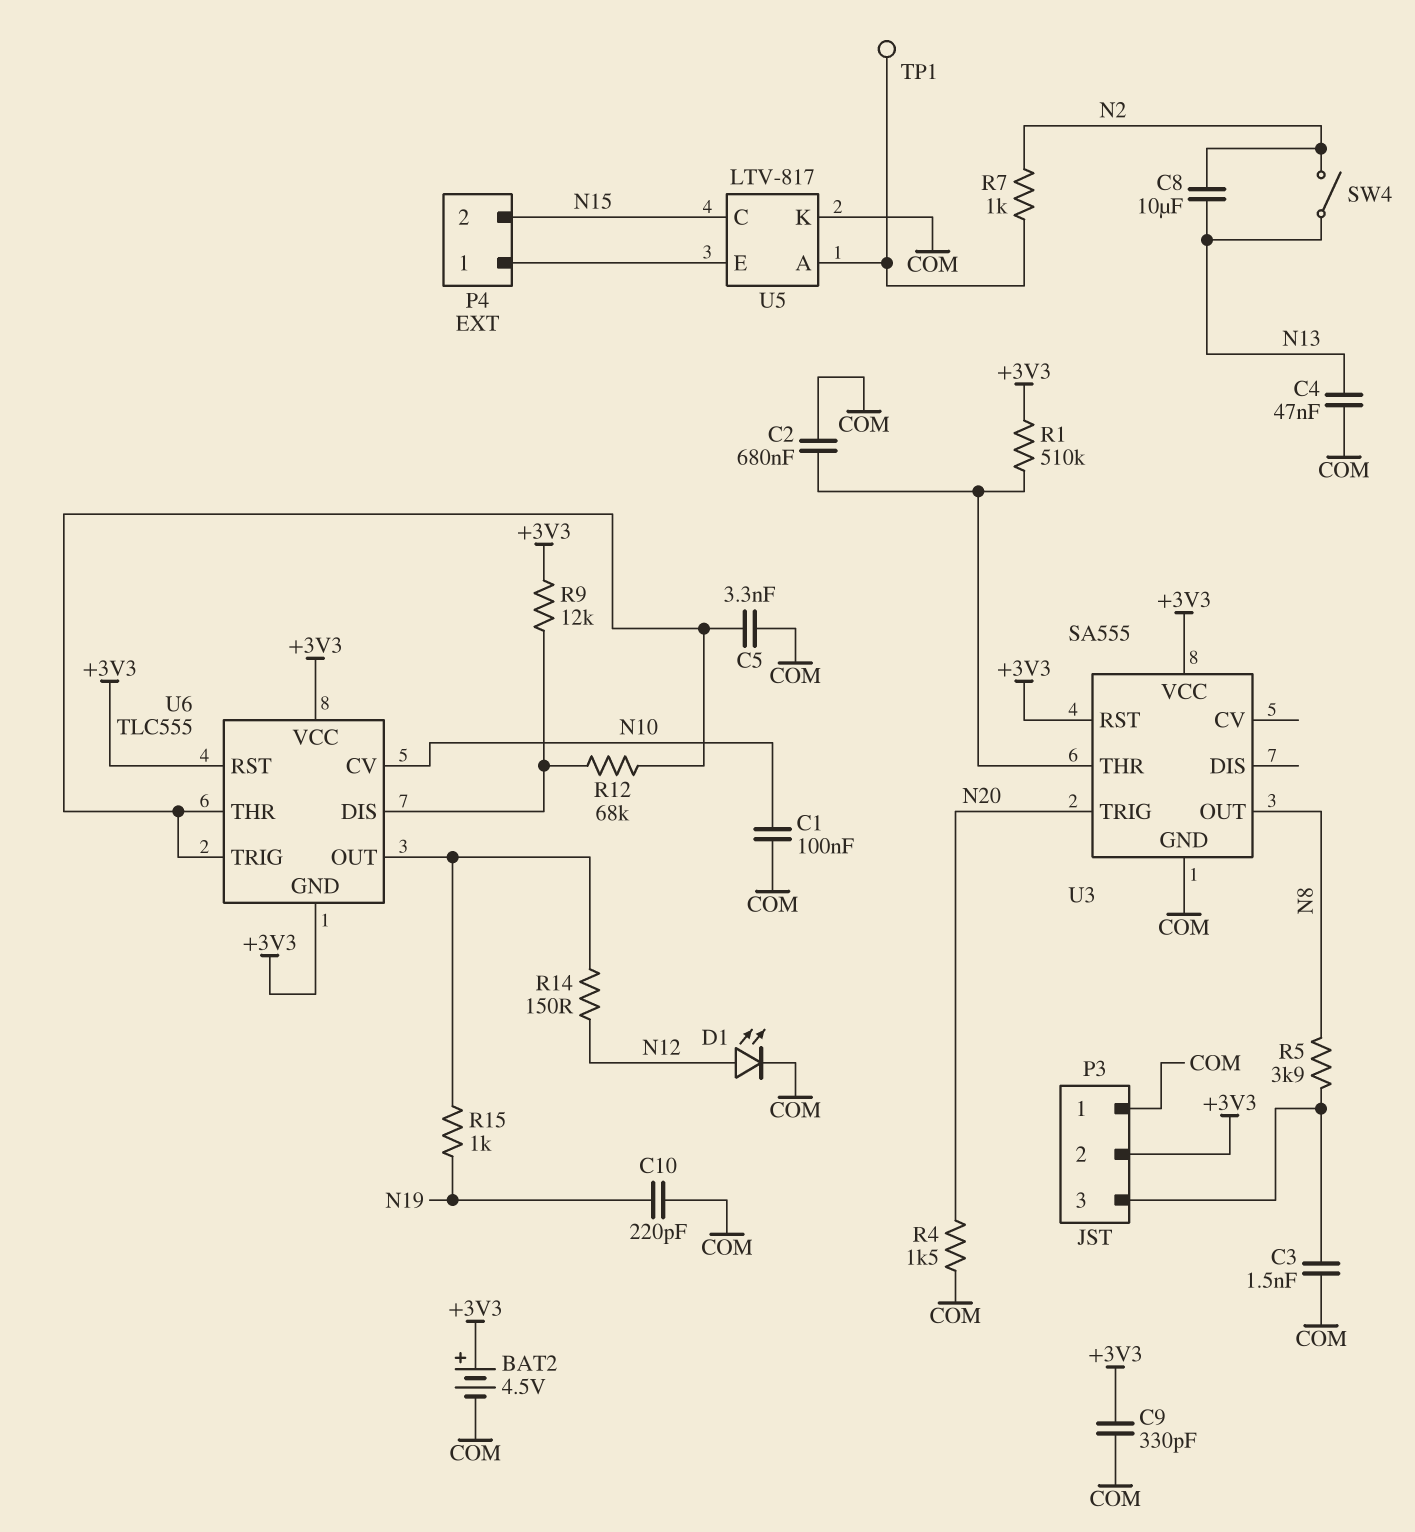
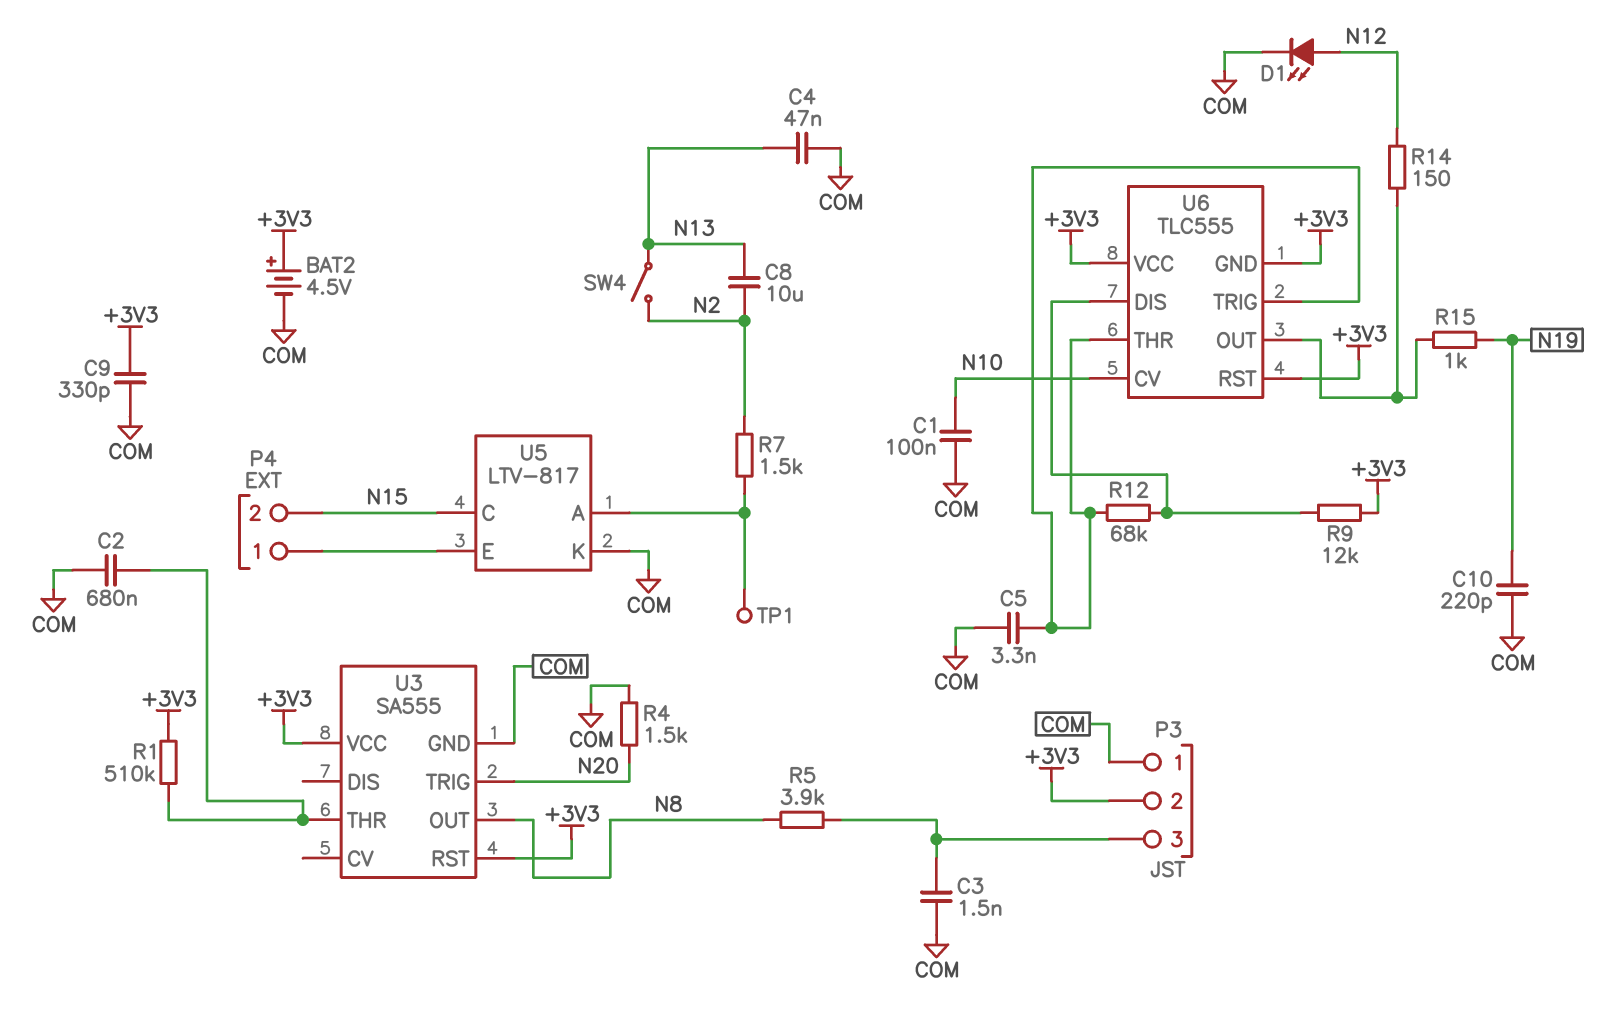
R7: 1k (N2, U5/A) -> 1.5k (N2, U5/A)

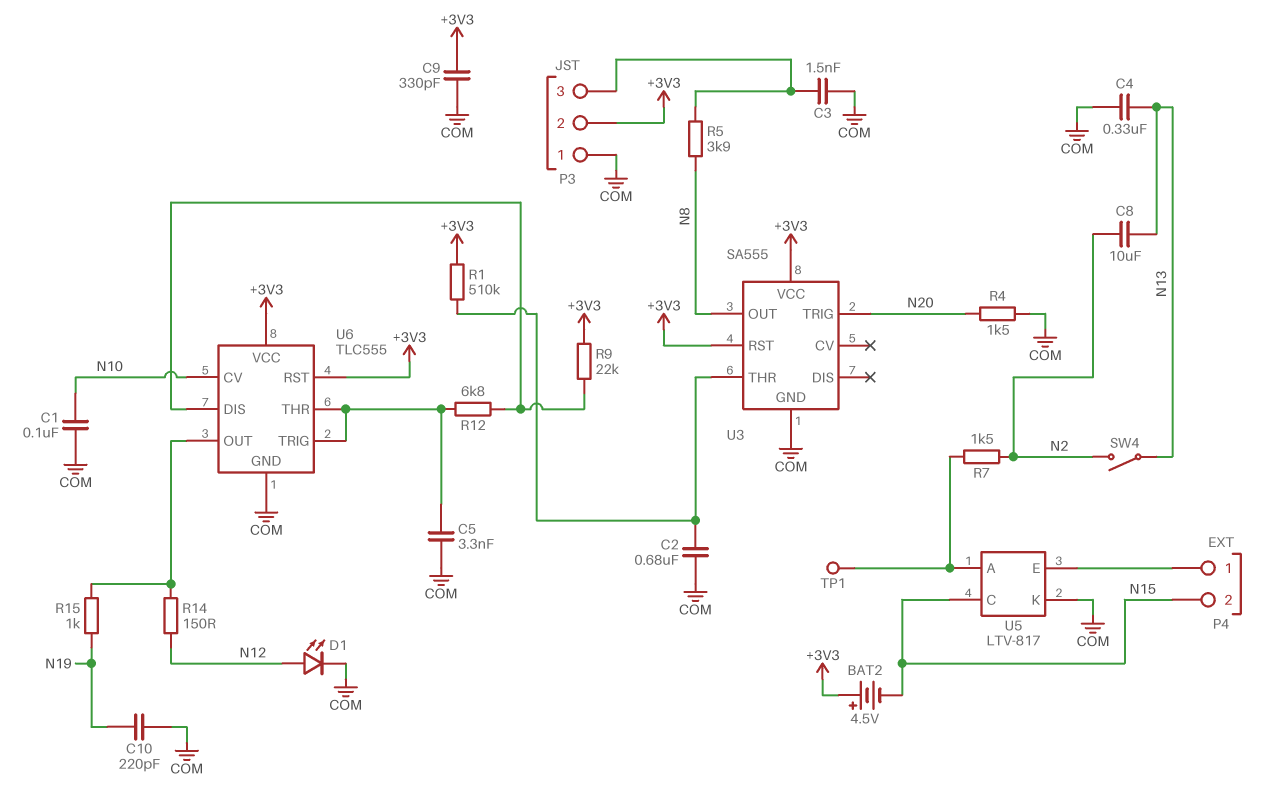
BAT2: 4.5V (plus +3V3, minus COM) -> 4.5V (plus +3V3, minus N15)
C4: 47nF (COM, N13) -> 330nF (COM, N13)
R9: 12k (+3V3, U6/DIS) -> 22k (+3V3, U6/DIS)
R12: 68k (U6/DIS, U6/THR) -> 6.8k (U6/DIS, U6/THR)
U6 pin GND: +3V3 -> COM

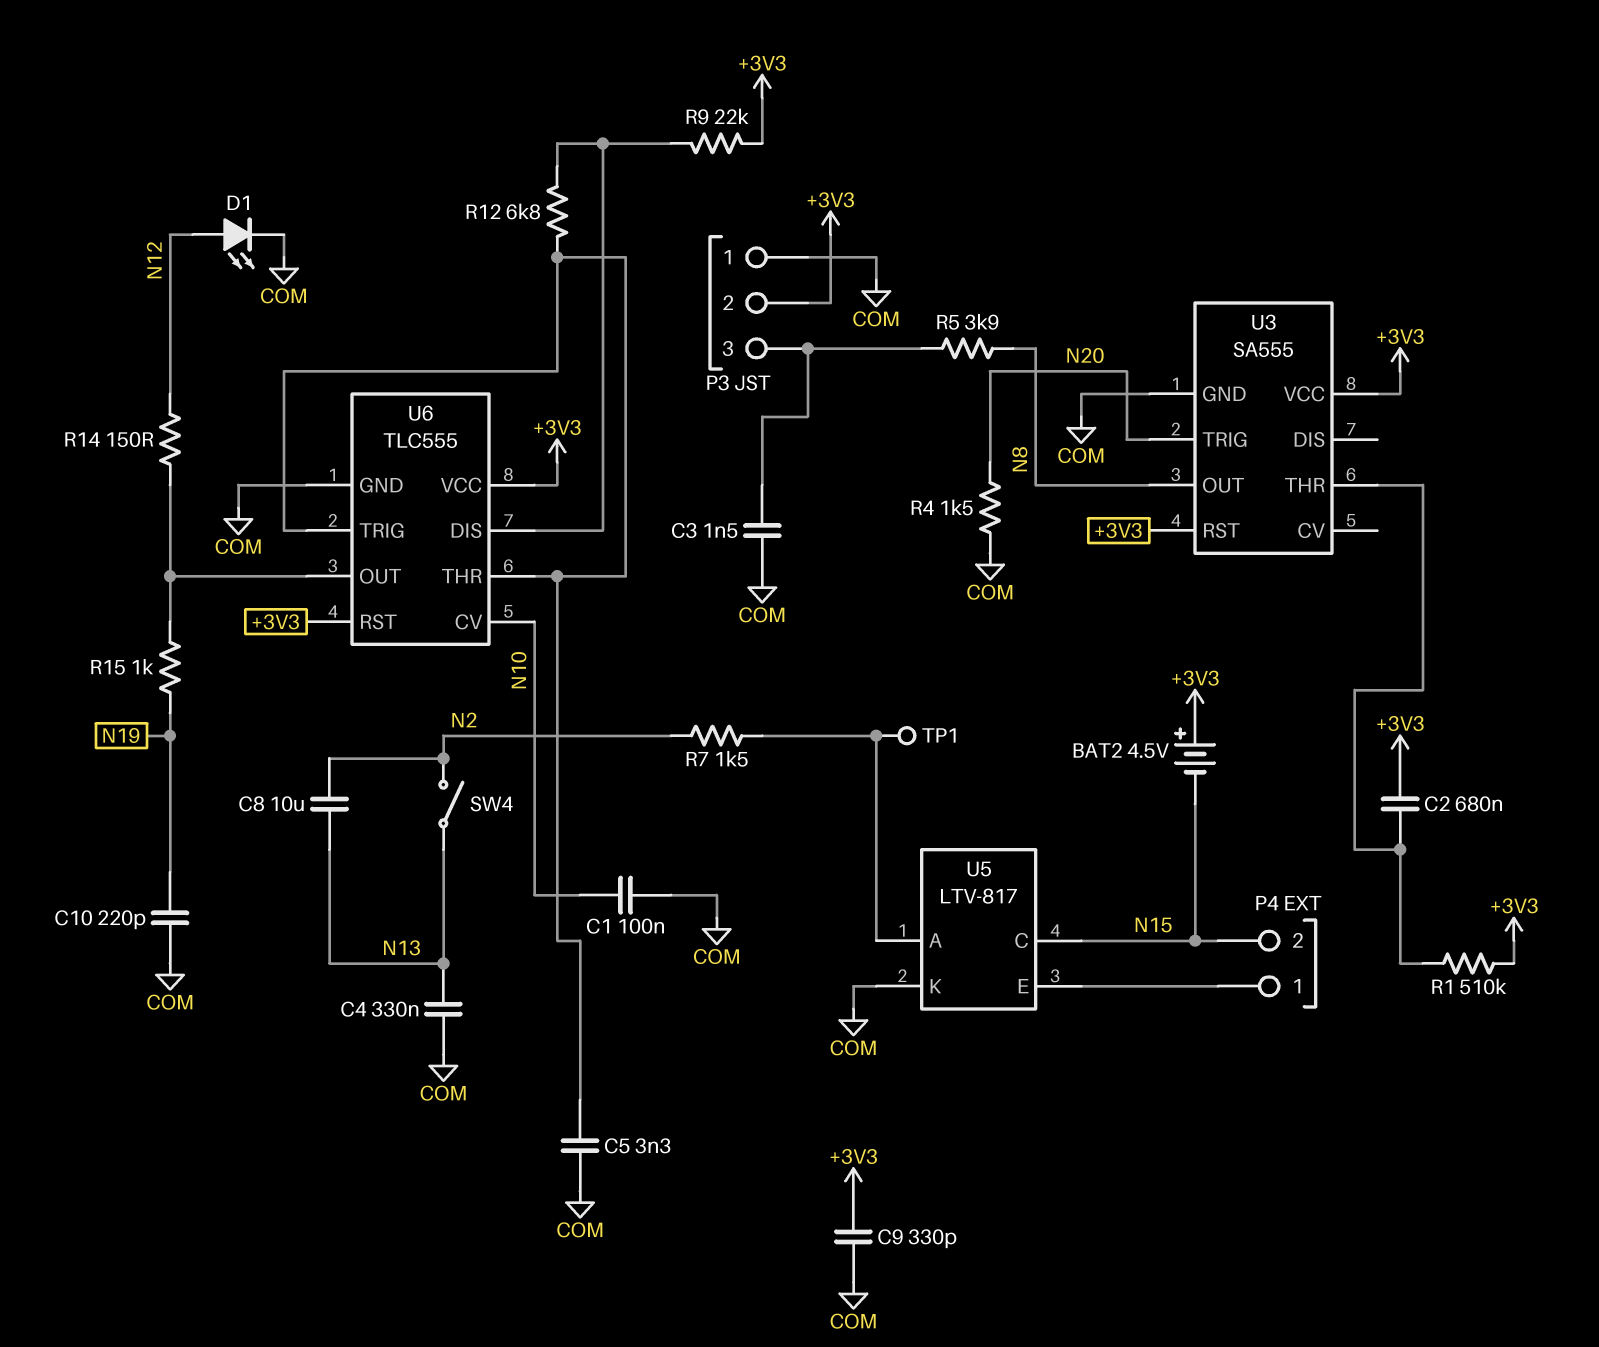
C2: 680nF (COM, U3/THR) -> 680nF (+3V3, U3/THR)

